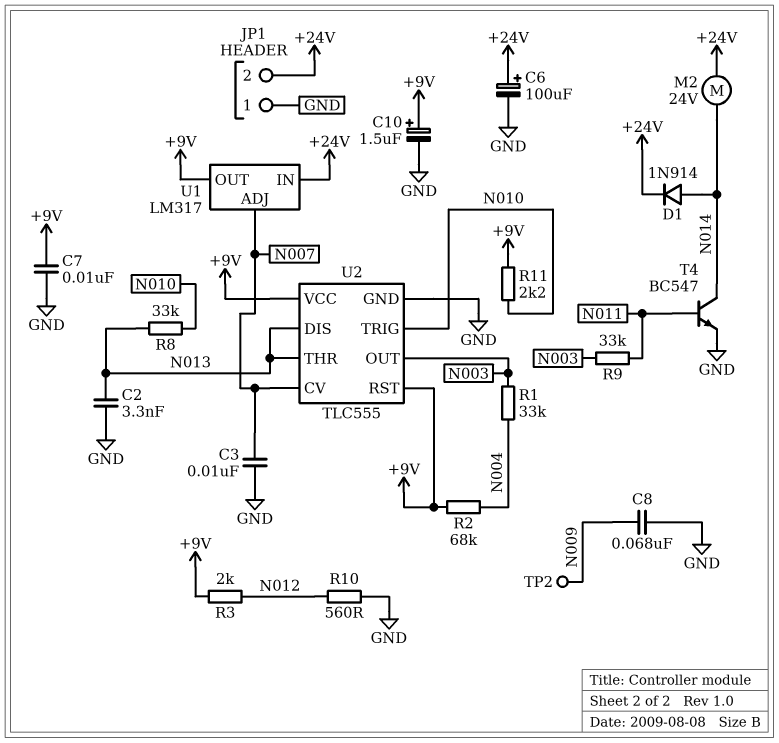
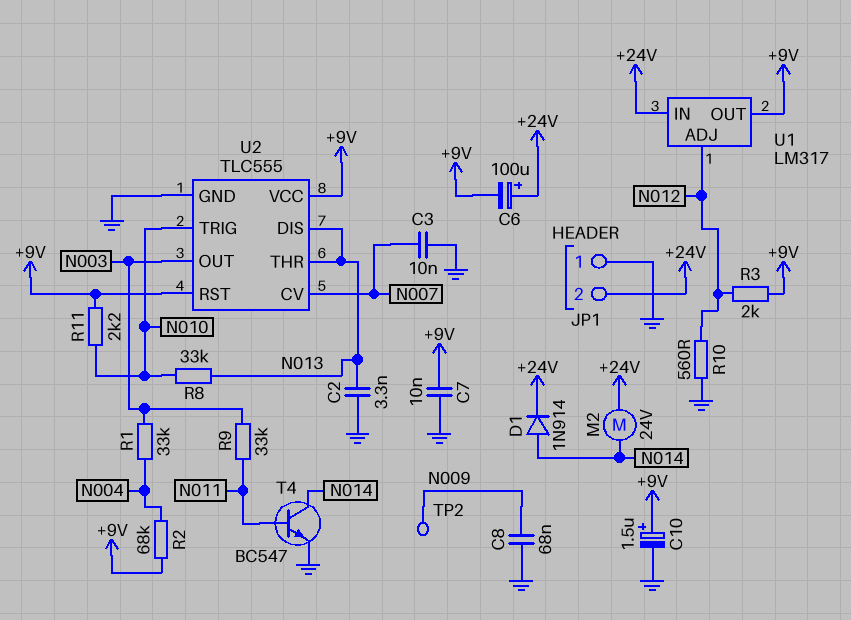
C6: 100uF (plus +24V, minus GND) -> 100uF (plus +24V, minus +9V)
U1 pin ADJ: N007 -> N012

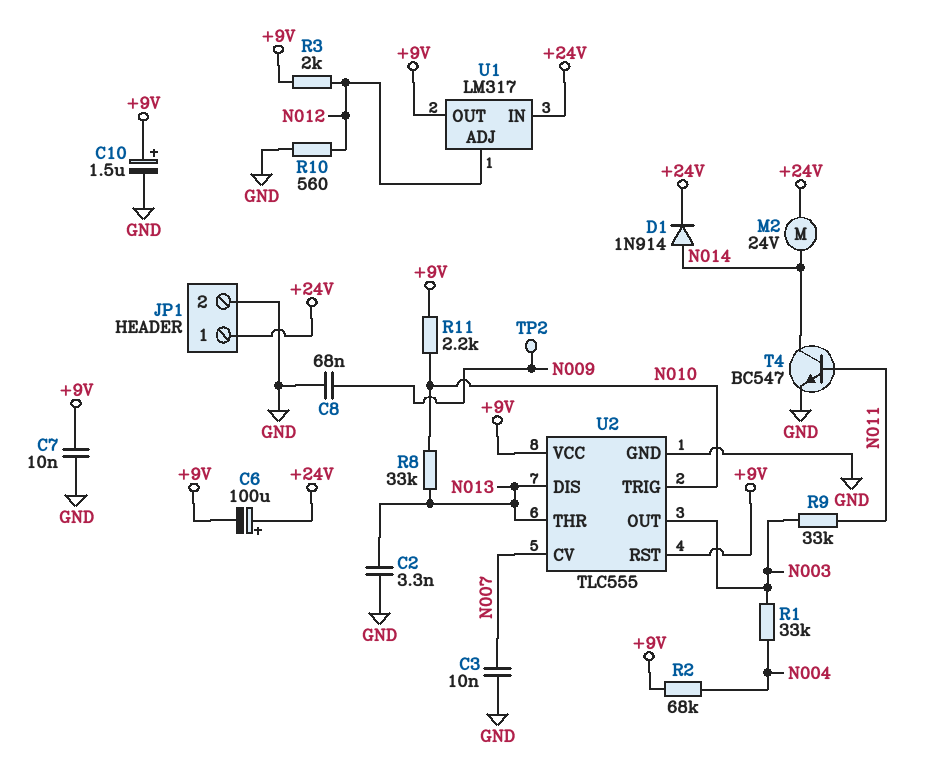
JP1 pin 1: GND -> +24V
JP1 pin 2: +24V -> GND

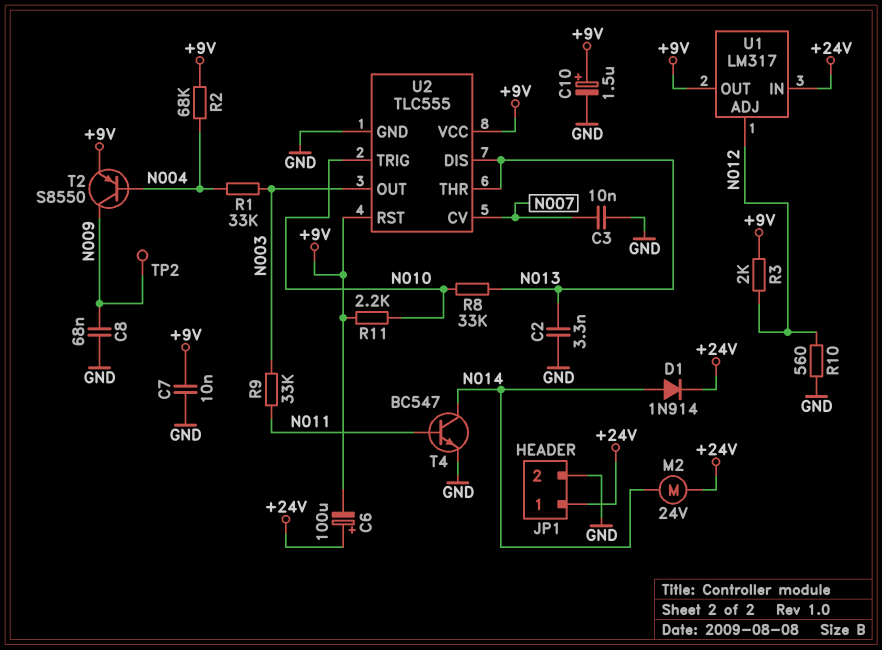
T2: none -> PNP S8550 (B N004, C N009, E +9V)

